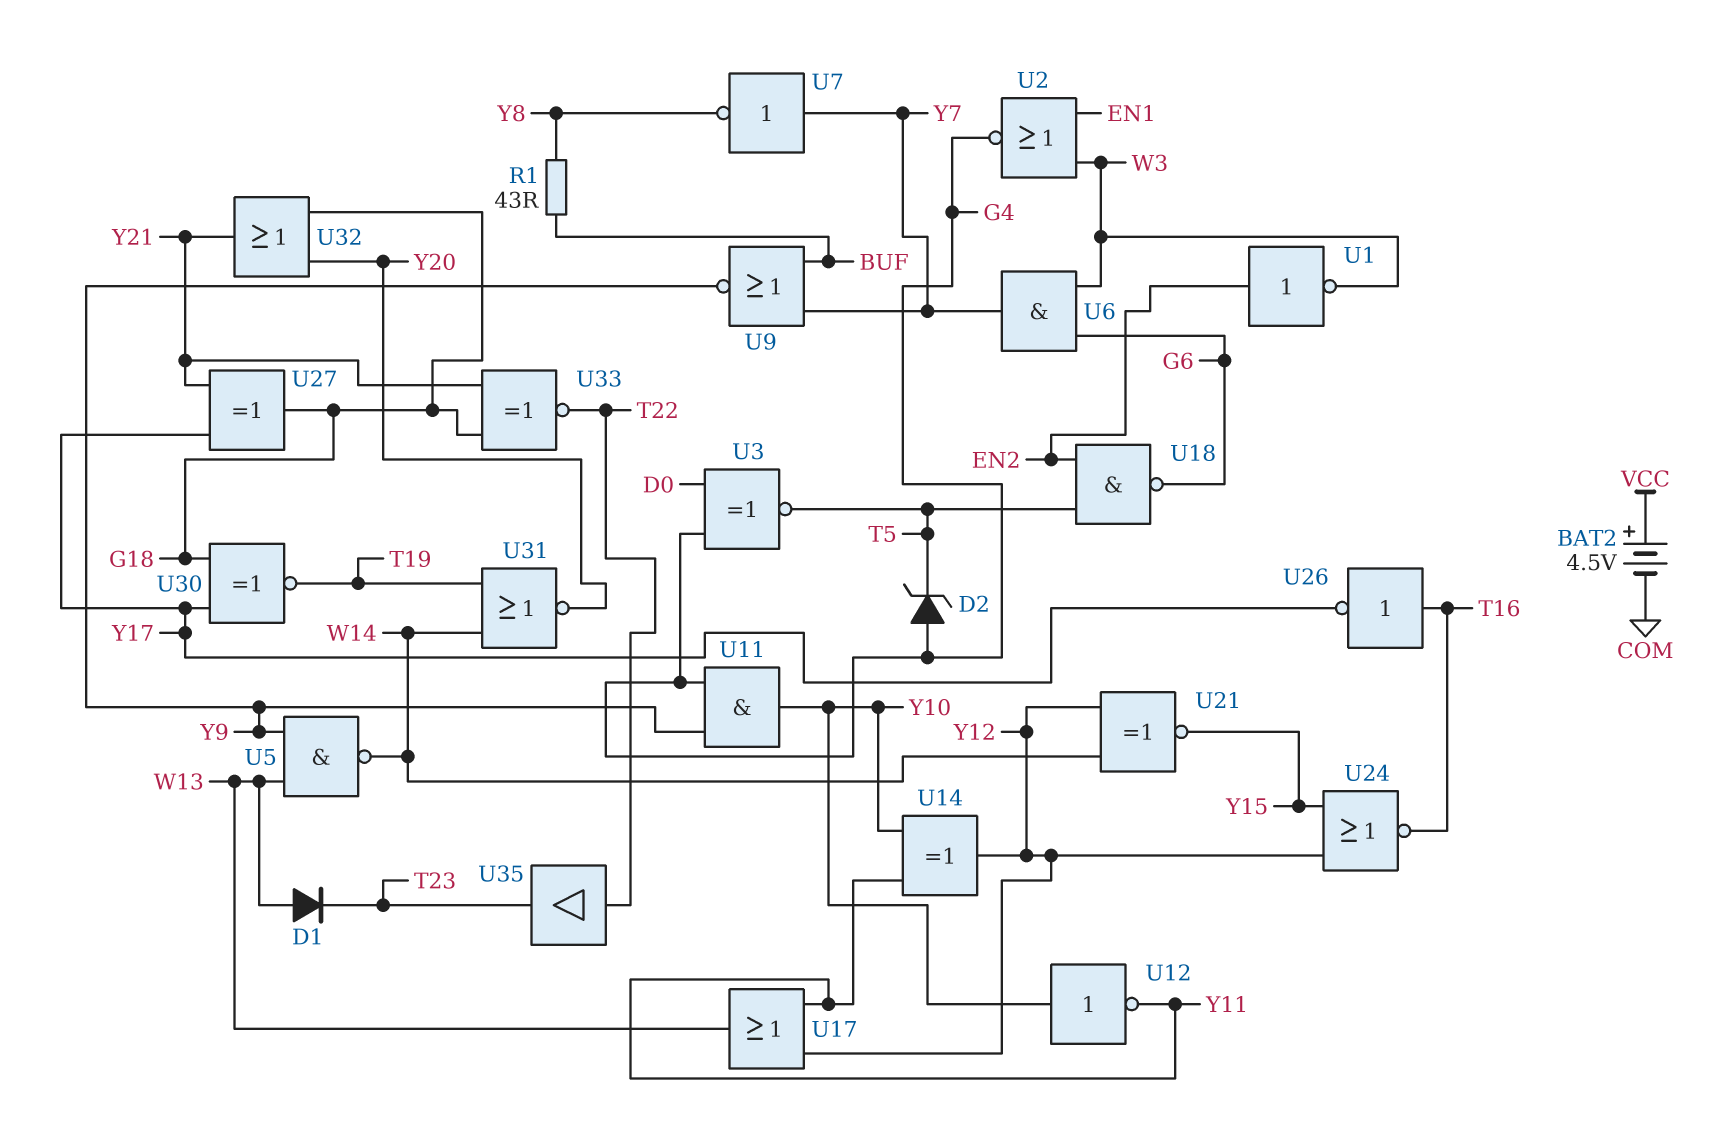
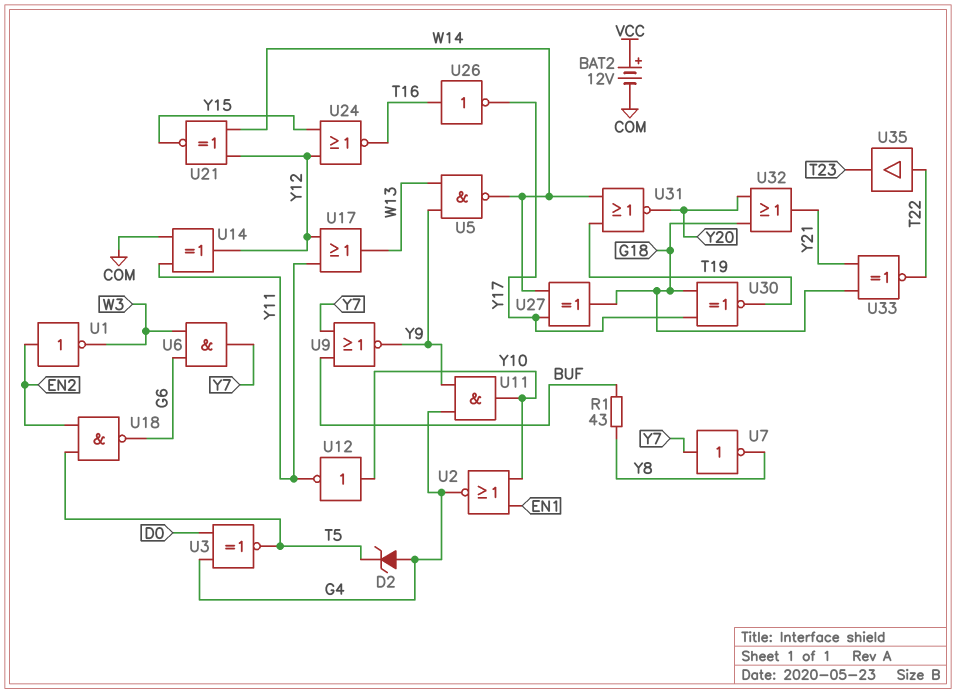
BAT2: 4.5V (plus VCC, minus COM) -> 12V (plus VCC, minus COM)
D1: diode (A W13, K T23) -> none
U2: NOR (in EN1, in W3, out G4) -> NOR (in EN1, in Y10, out G4)
U14: XOR (in Y10, in Y11, out Y12) -> XOR (in COM, in Y11, out Y12)
U27: XOR (in Y17, in Y21, out G18) -> XOR (in W14, in Y17, out G18)

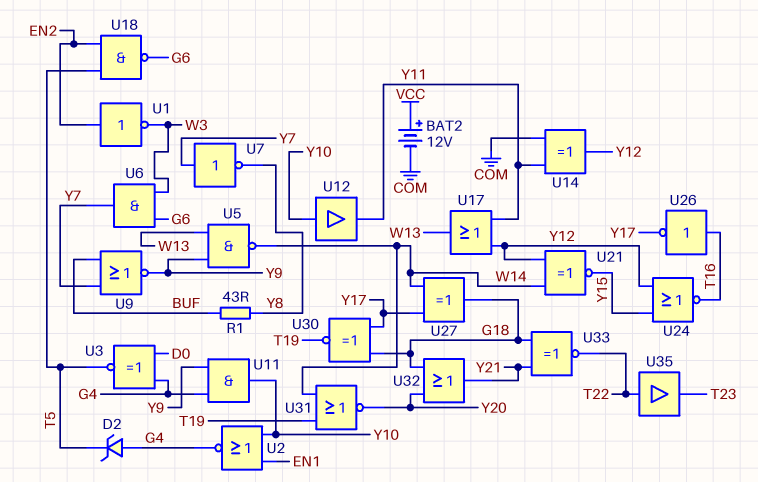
U12: NOT (in Y10, out Y11) -> buffer (in Y10, out Y11)

